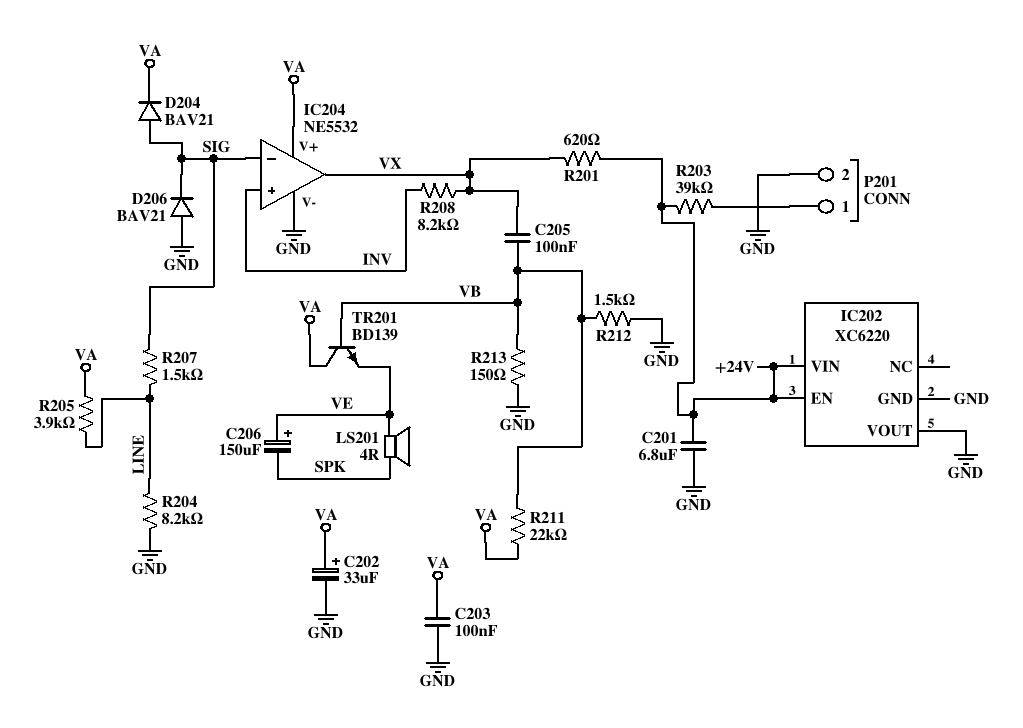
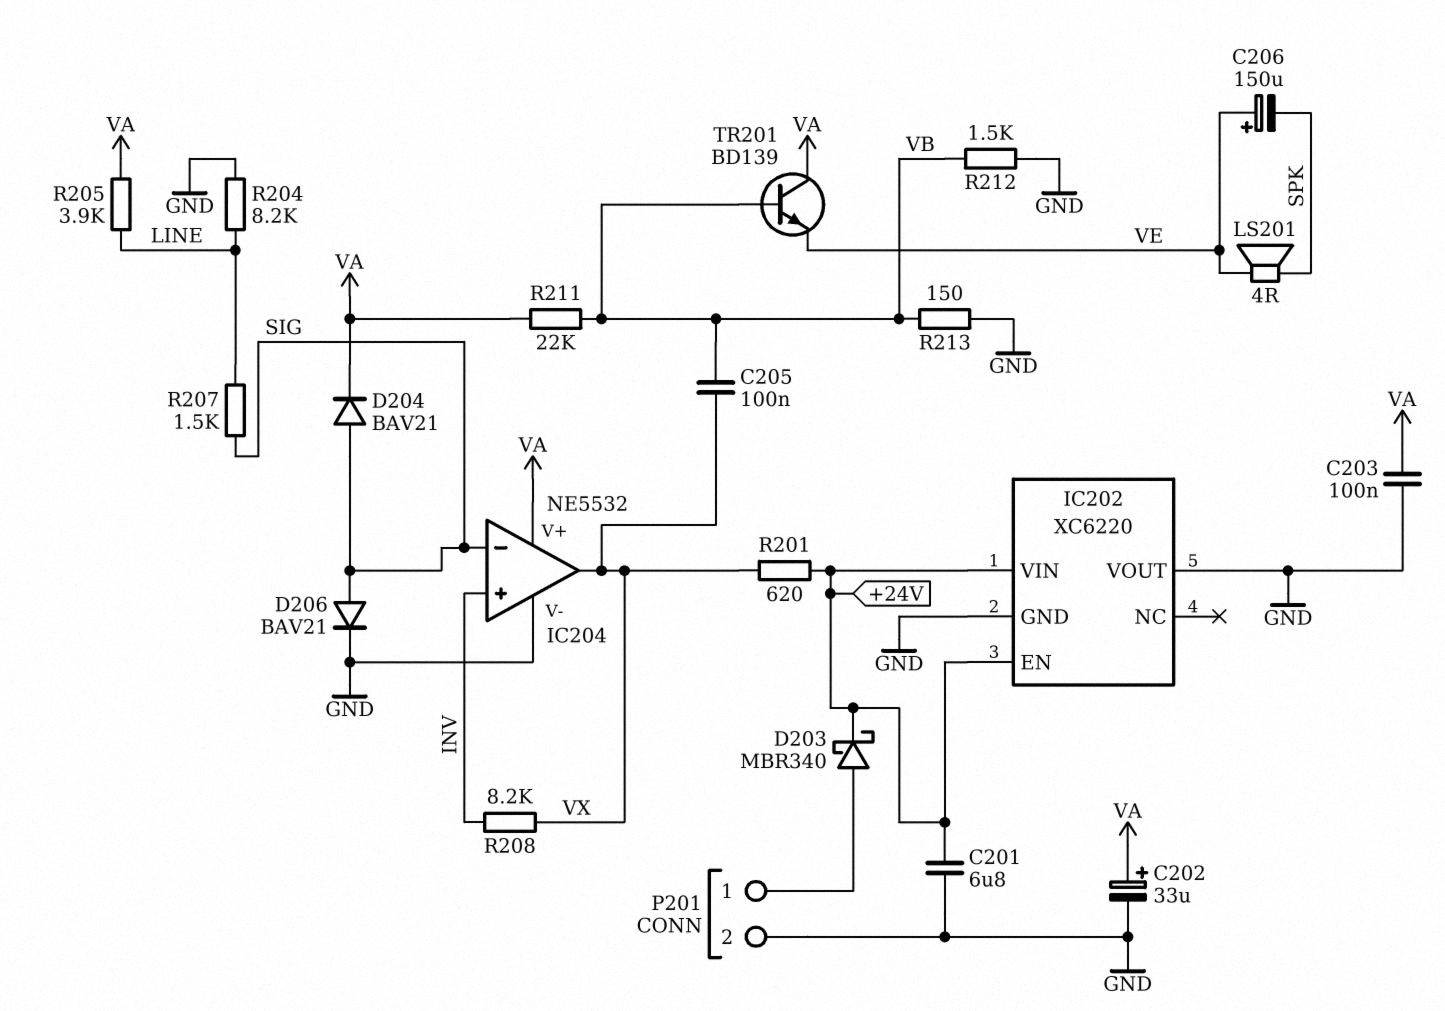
D203: none -> schottky MBR340 (A P201/1, K +24V)
D206: diode BAV21 (A GND, K SIG) -> diode BAV21 (A SIG, K GND)
R203: 39k (+24V, P201/1) -> none

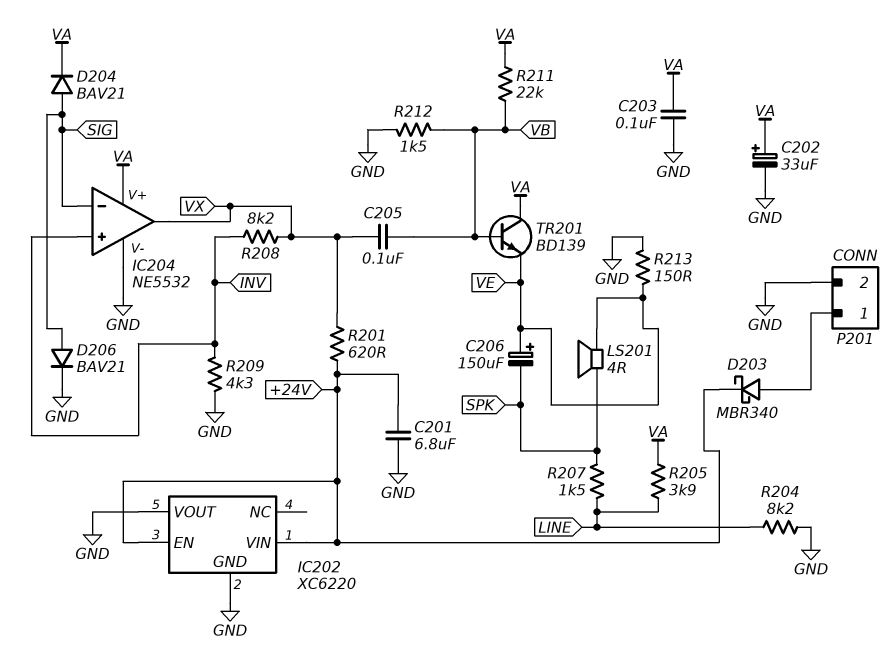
R207: 1.5k (LINE, SIG) -> 1.5k (LINE, SPK)
R209: none -> 4.3k (GND, INV)
R213: 150 (GND, VB) -> 150 (GND, VE)

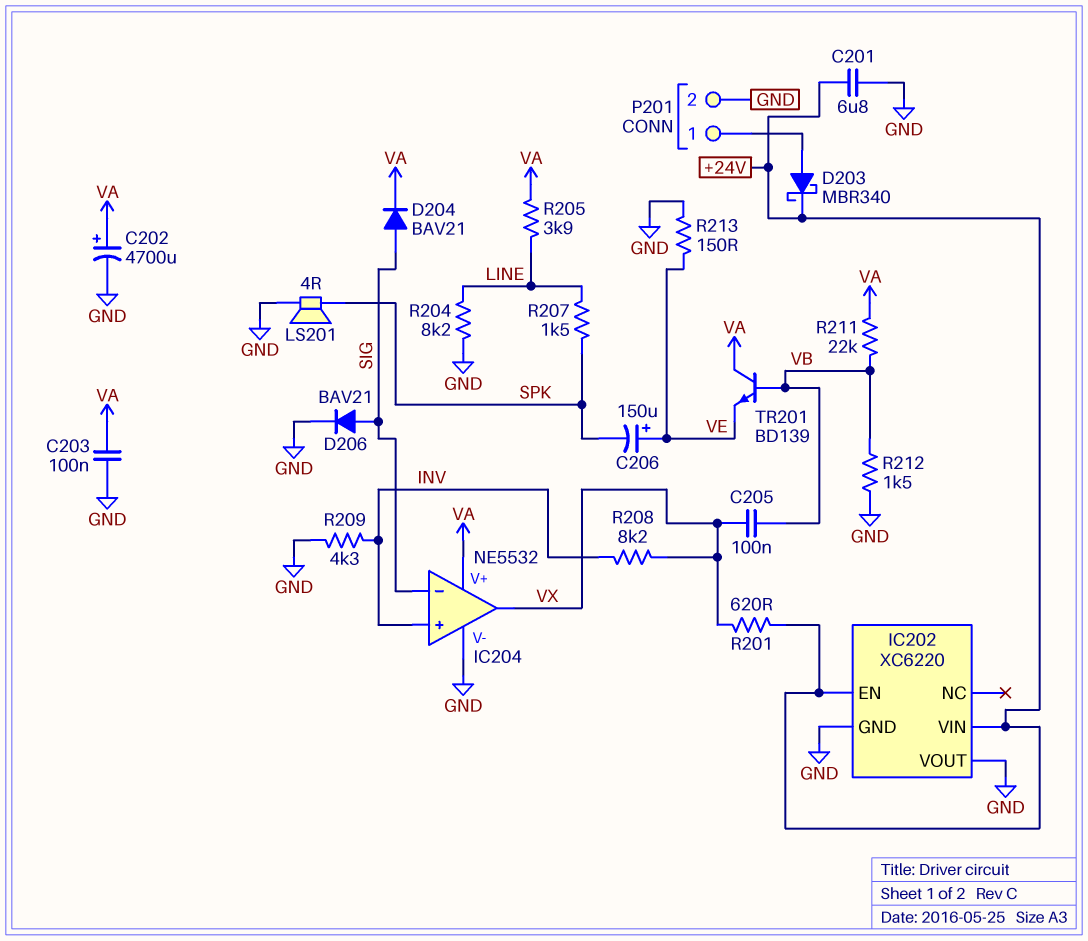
C202: 33uF (plus VA, minus GND) -> 4700uF (plus VA, minus GND)
LS201: speaker 4R (SPK, VE) -> speaker 4R (GND, SPK)

